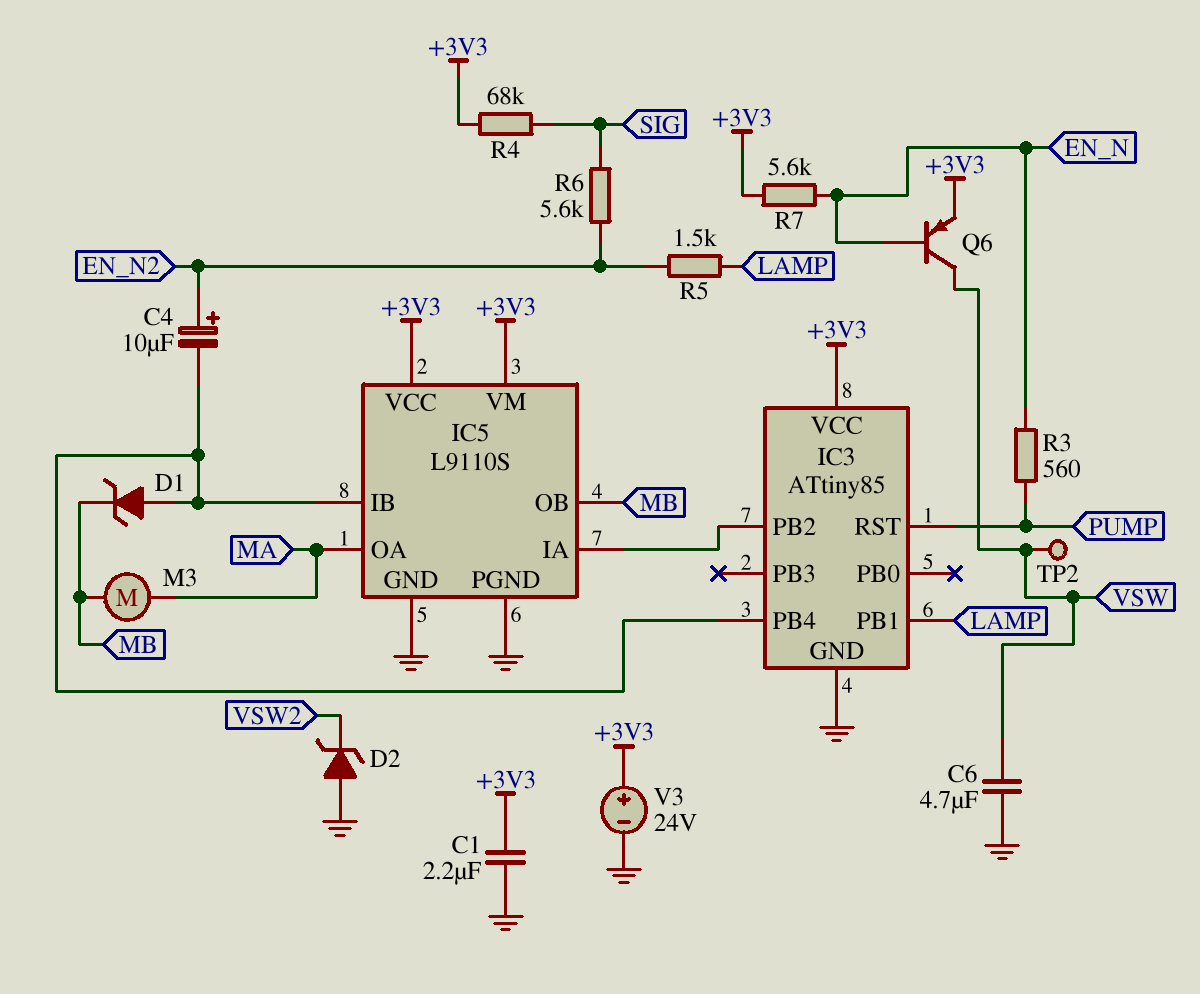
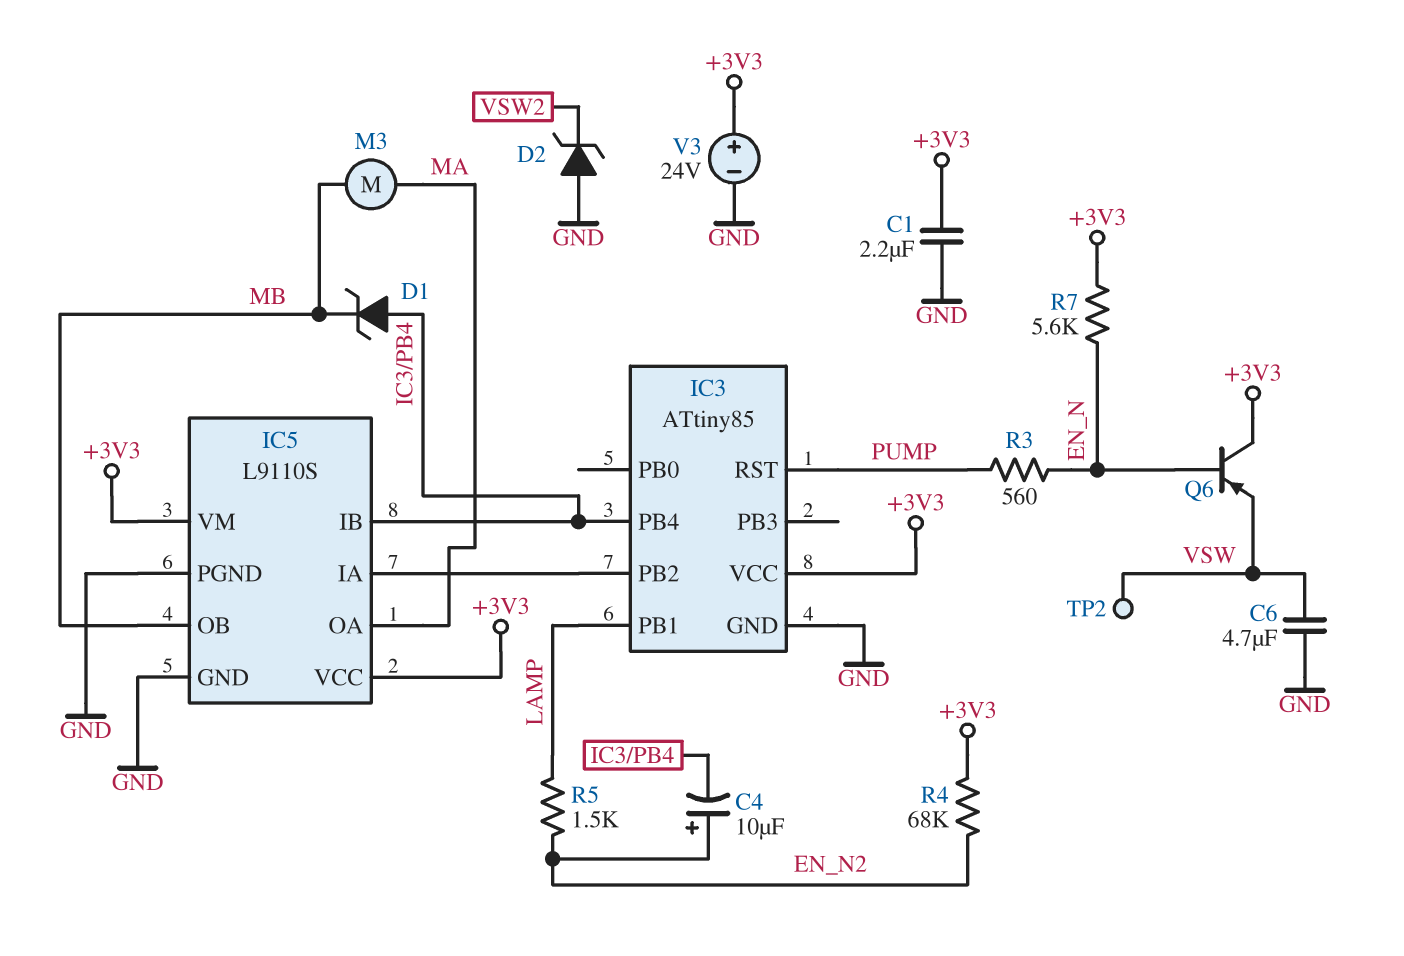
Q6: PNP (B EN_N, C VSW, E +3V3) -> PNP (B EN_N, C +3V3, E VSW)
R4: 68k (+3V3, SIG) -> 68k (+3V3, EN_N2)
R6: 5.6k (EN_N2, SIG) -> none

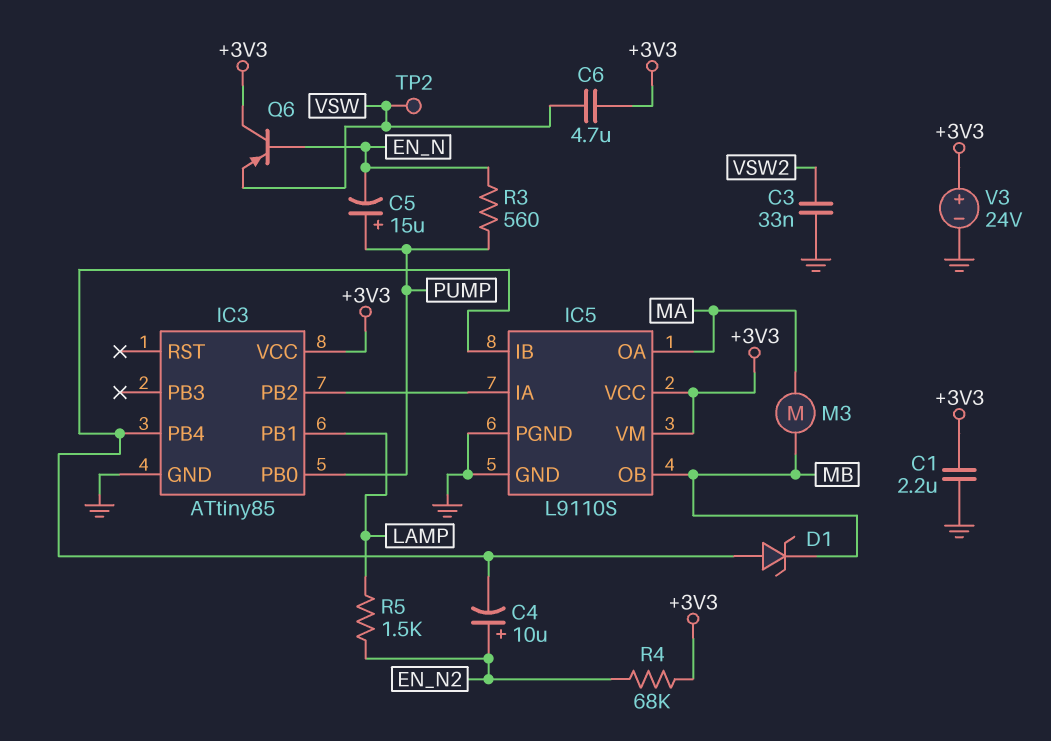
C3: none -> 33nF (GND, VSW2)
C5: none -> 15uF (plus PUMP, minus EN_N)
C6: 4.7uF (GND, VSW) -> 4.7uF (+3V3, VSW)
D2: zener (A GND, K VSW2) -> none
IC3 pin PB0: none -> PUMP
IC3 pin RST: PUMP -> none
R7: 5.6k (+3V3, EN_N) -> none

